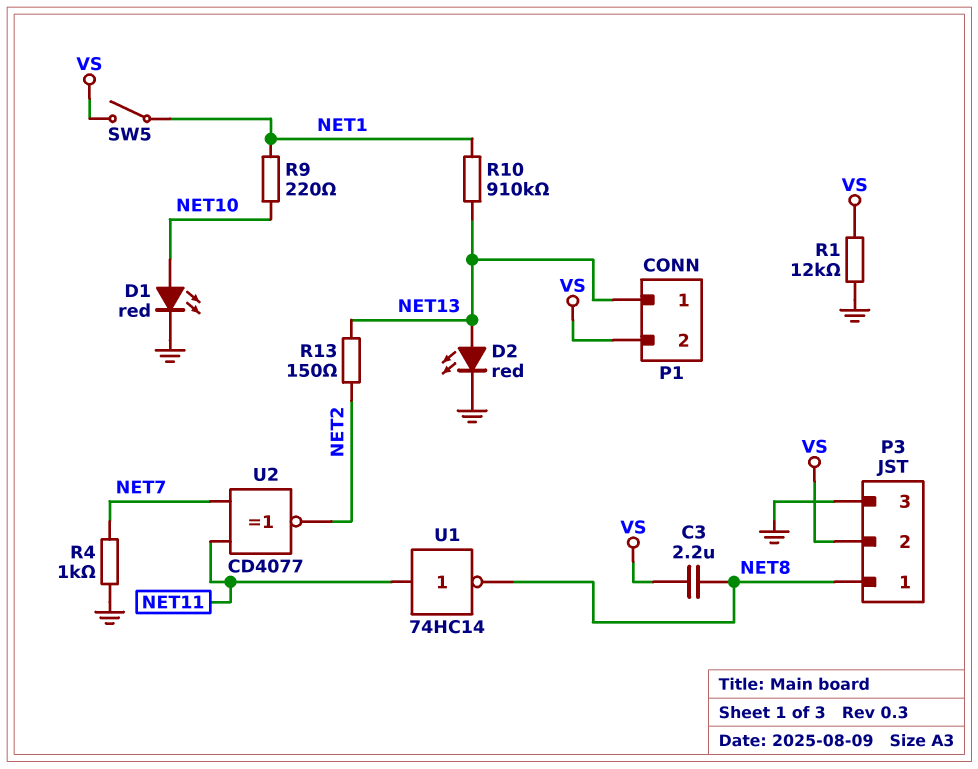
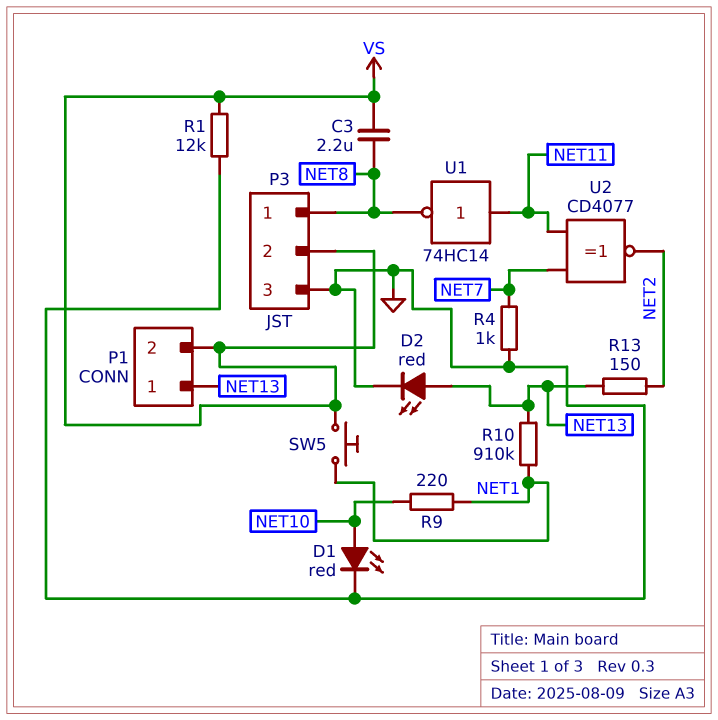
SW5: switch (NET1, VS) -> button (NET1, VS)

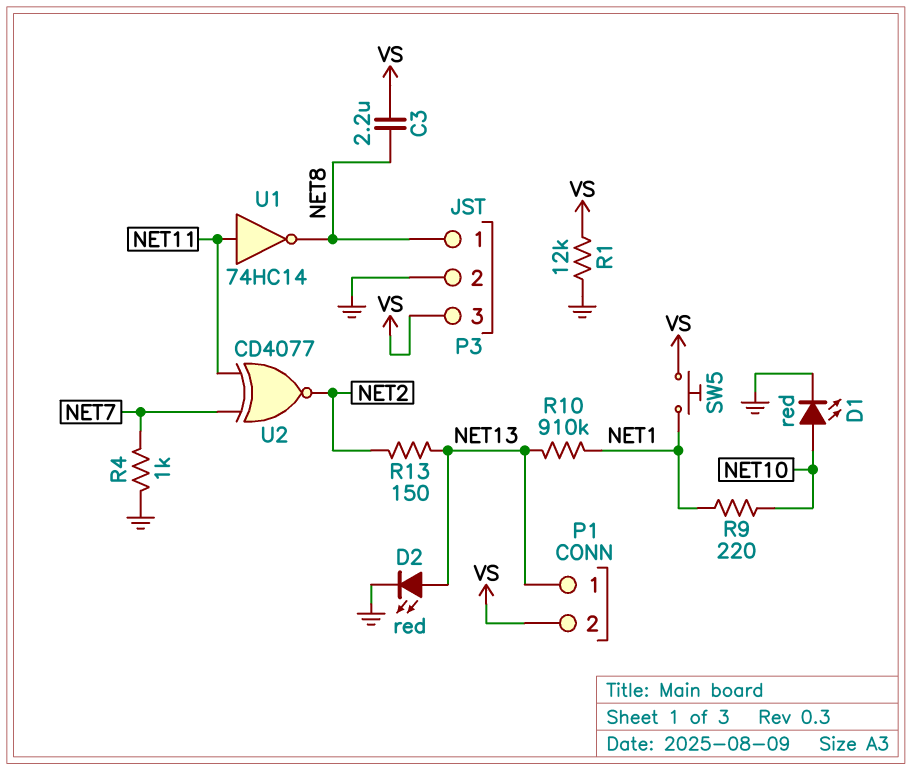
P3 pin 2: VS -> GND
P3 pin 3: GND -> VS

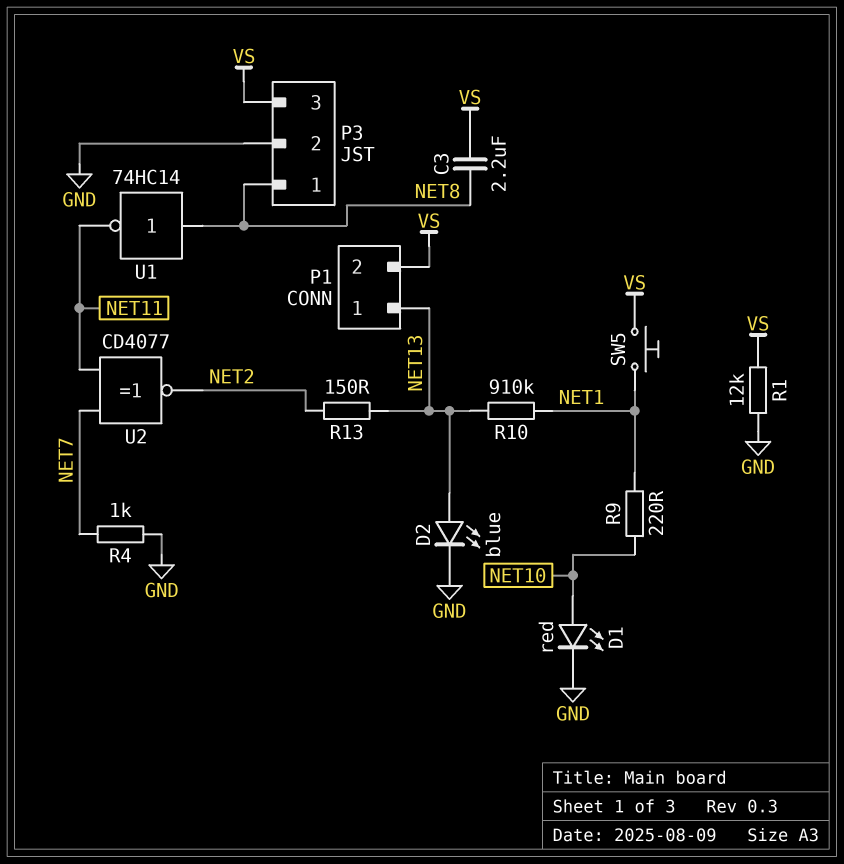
D2: LED red (A NET13, K GND) -> LED blue (A NET13, K GND)
U1: NOT 74HC14 (in NET11, out NET8) -> NOT 74HC14 (in NET8, out NET11)

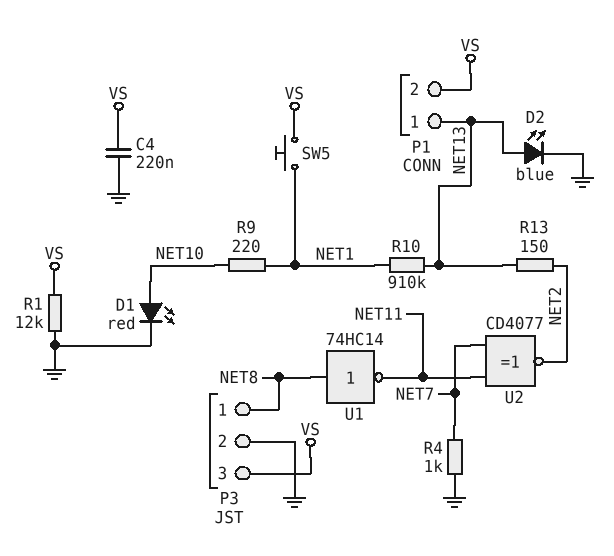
C3: 2.2uF (NET8, VS) -> none
C4: none -> 220nF (GND, VS)

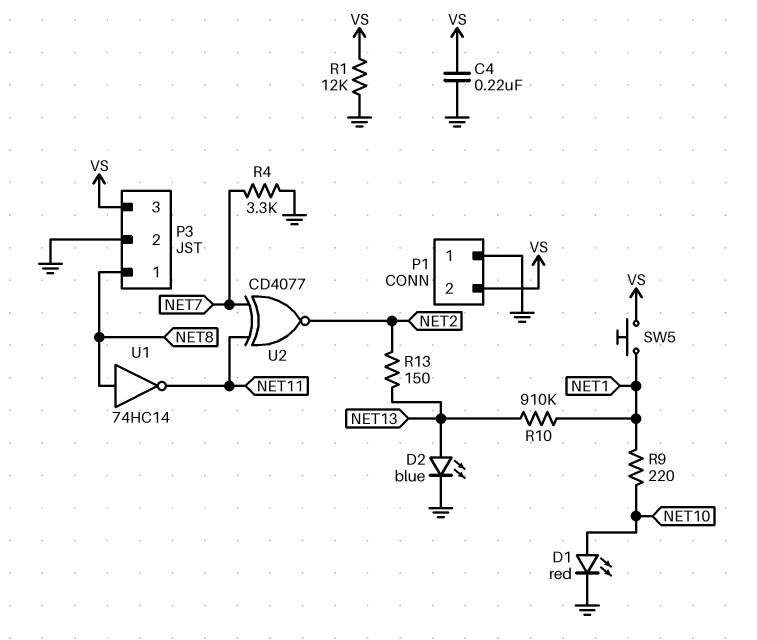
P1 pin 1: NET13 -> GND
R4: 1k (GND, NET7) -> 3.3k (GND, NET7)

